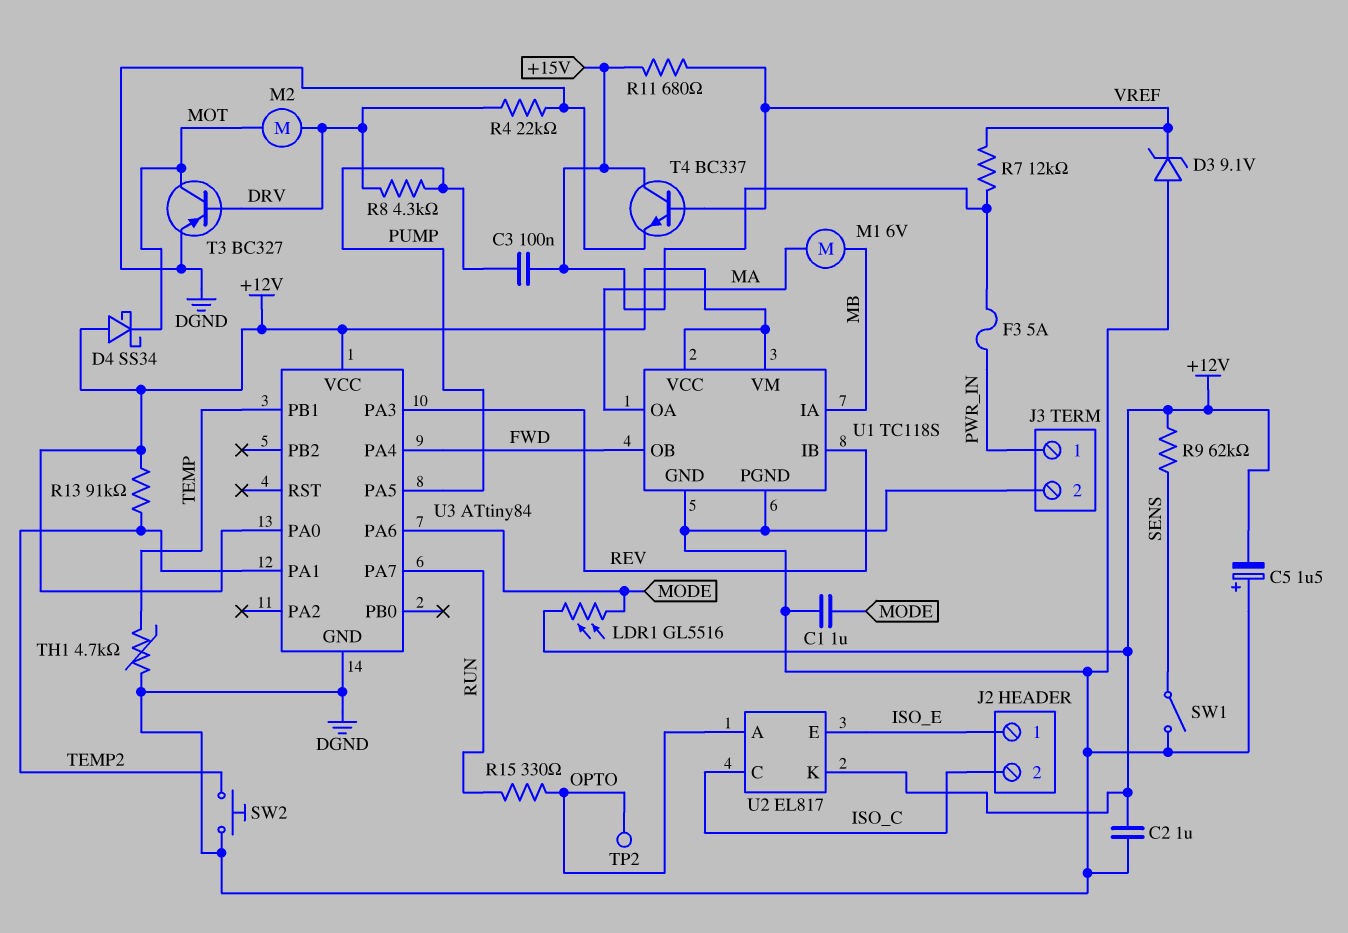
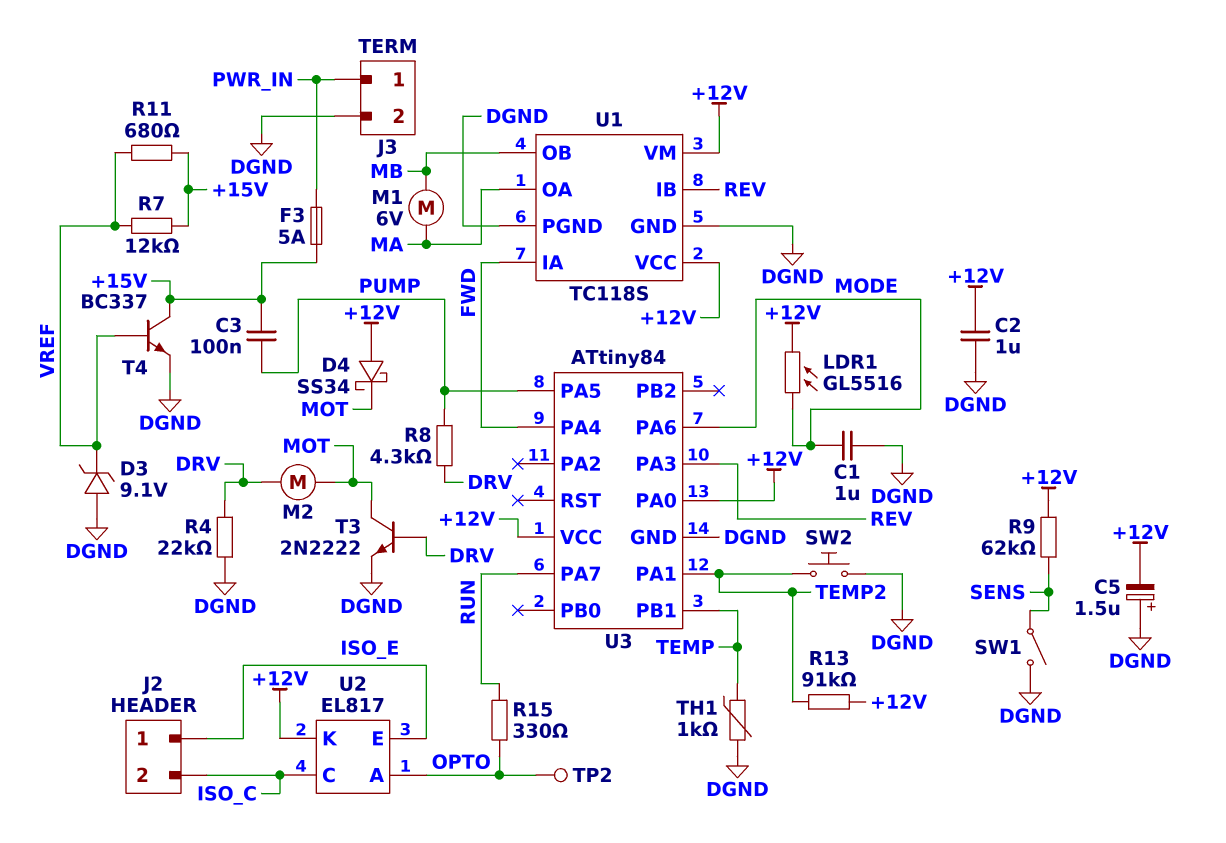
T3: PNP BC327 (B DRV, C MOT, E DGND) -> NPN 2N2222 (B DRV, C MOT, E DGND)
TH1: 4.7k (DGND, TEMP) -> 1k (DGND, TEMP)
U1 pin IA: MB -> FWD
U1 pin OB: FWD -> MB

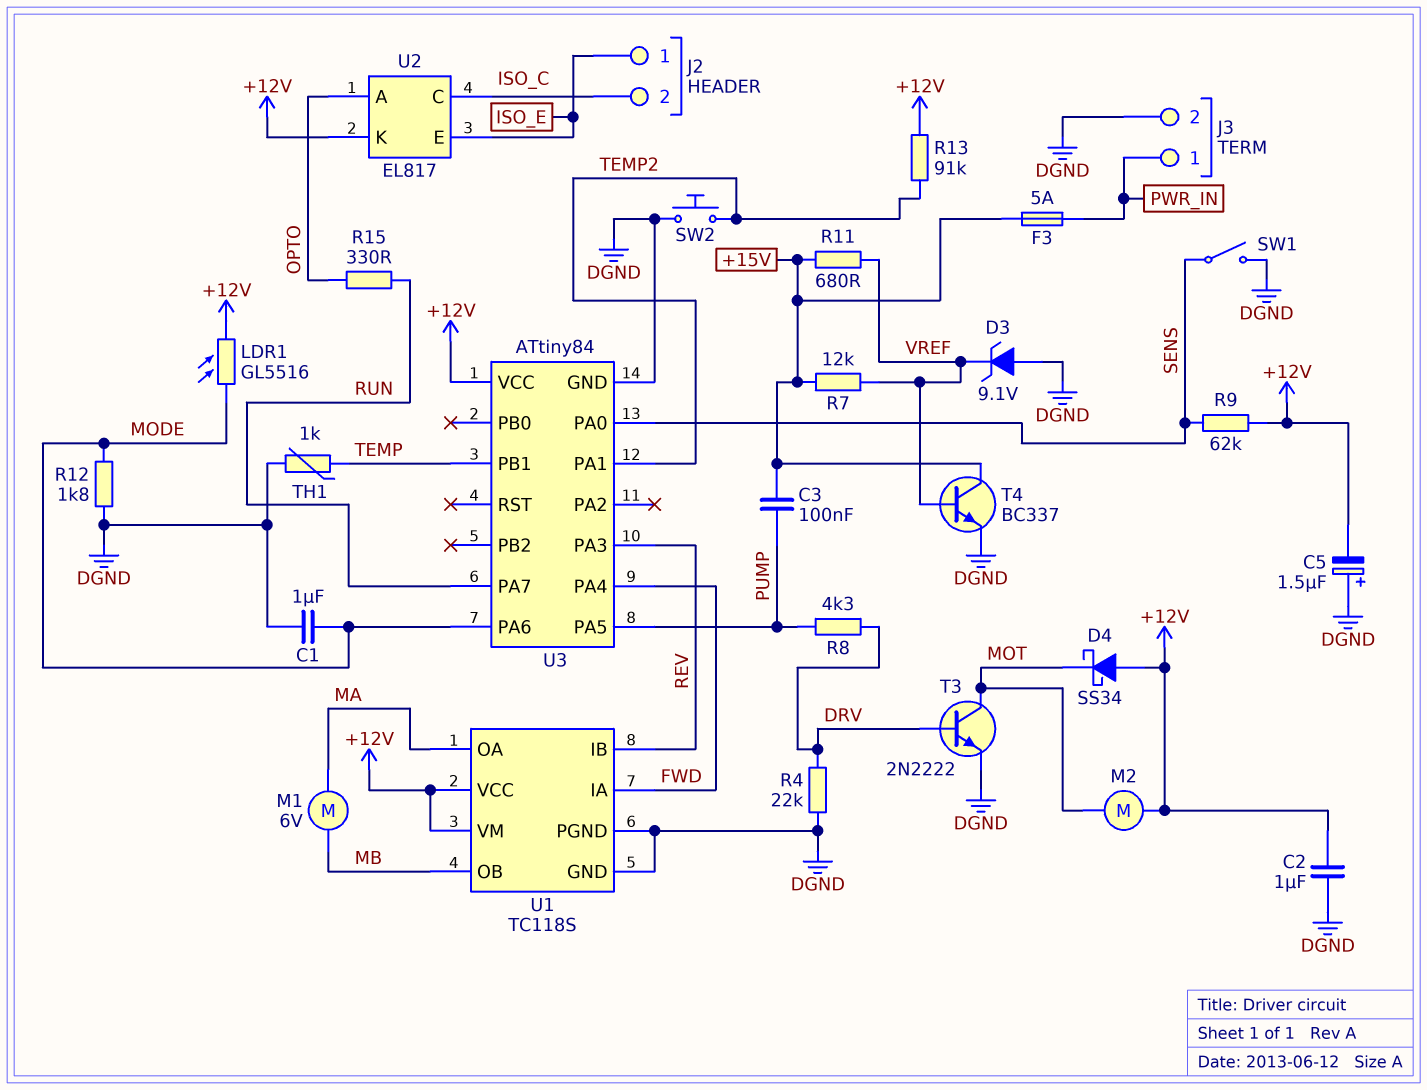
M2: motor (DRV, MOT) -> motor (+12V, MOT)
R12: none -> 1.8k (DGND, MODE)
TP2: test point (OPTO) -> none
U3 pin PA0: +12V -> SENS

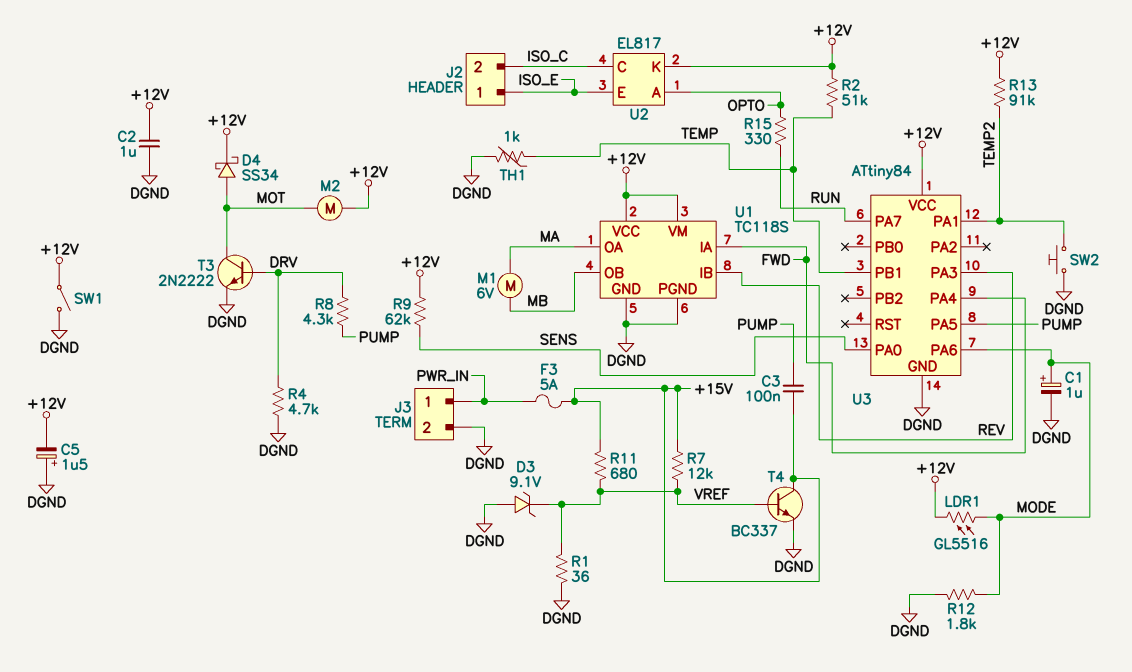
C1: 1uF (DGND, MODE) -> 1uF (plus MODE, minus DGND)
D4: schottky SS34 (A +12V, K MOT) -> schottky SS34 (A MOT, K +12V)
R1: none -> 36 (DGND, VREF)
R2: none -> 51k (+12V, TEMP)
R4: 22k (DGND, DRV) -> 4.7k (DGND, DRV)
SW1: switch (DGND, SENS) -> switch (+12V, DGND)

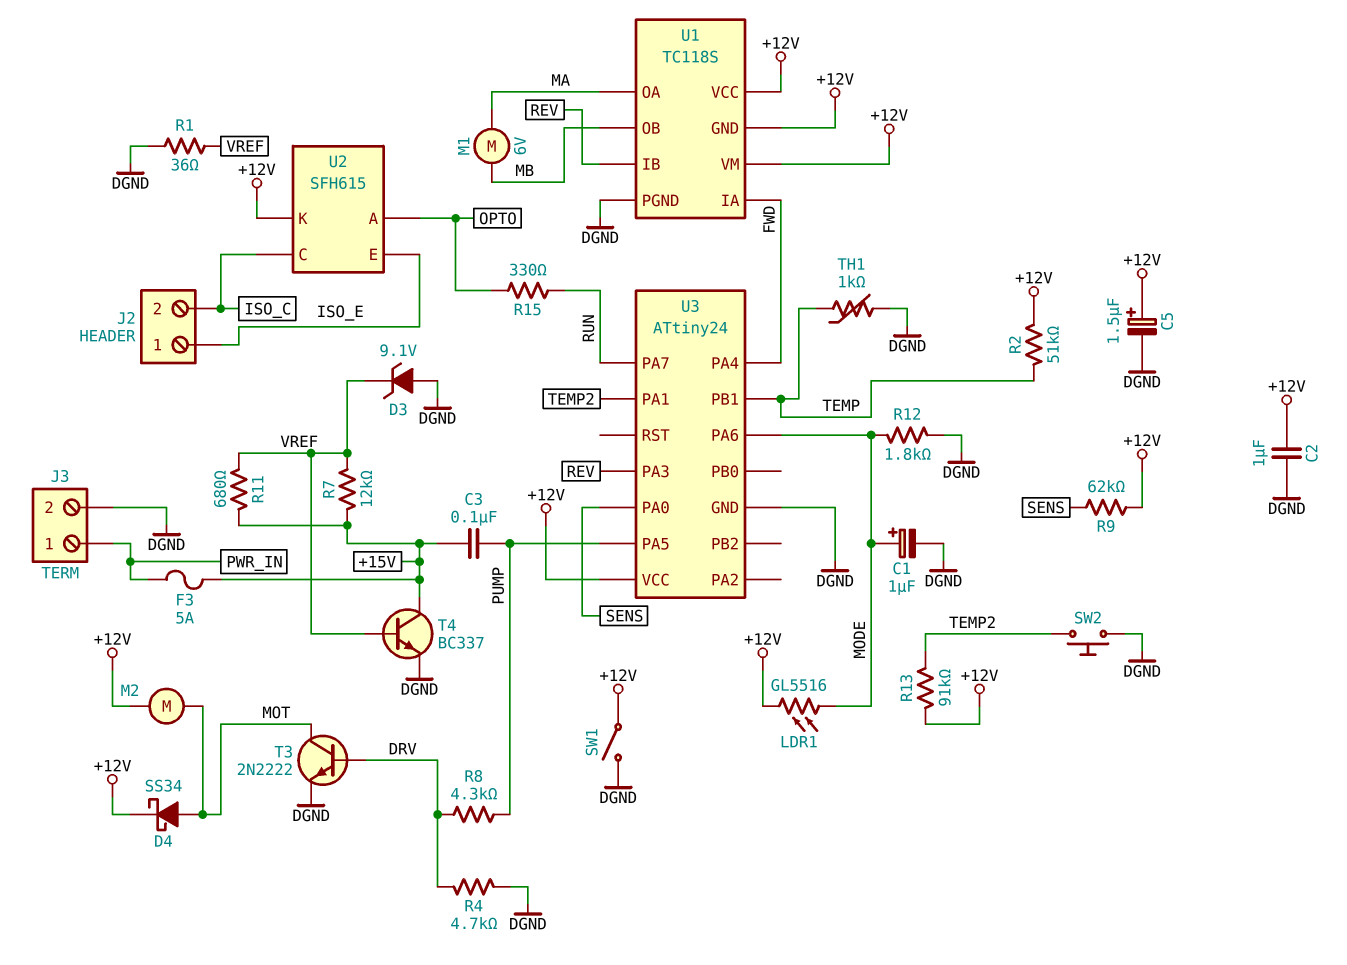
C5: 1.5uF (plus DGND, minus +12V) -> 1.5uF (plus +12V, minus DGND)
U1 pin GND: DGND -> +12V
U2: EL817 -> SFH615
U3: ATtiny84 -> ATtiny24

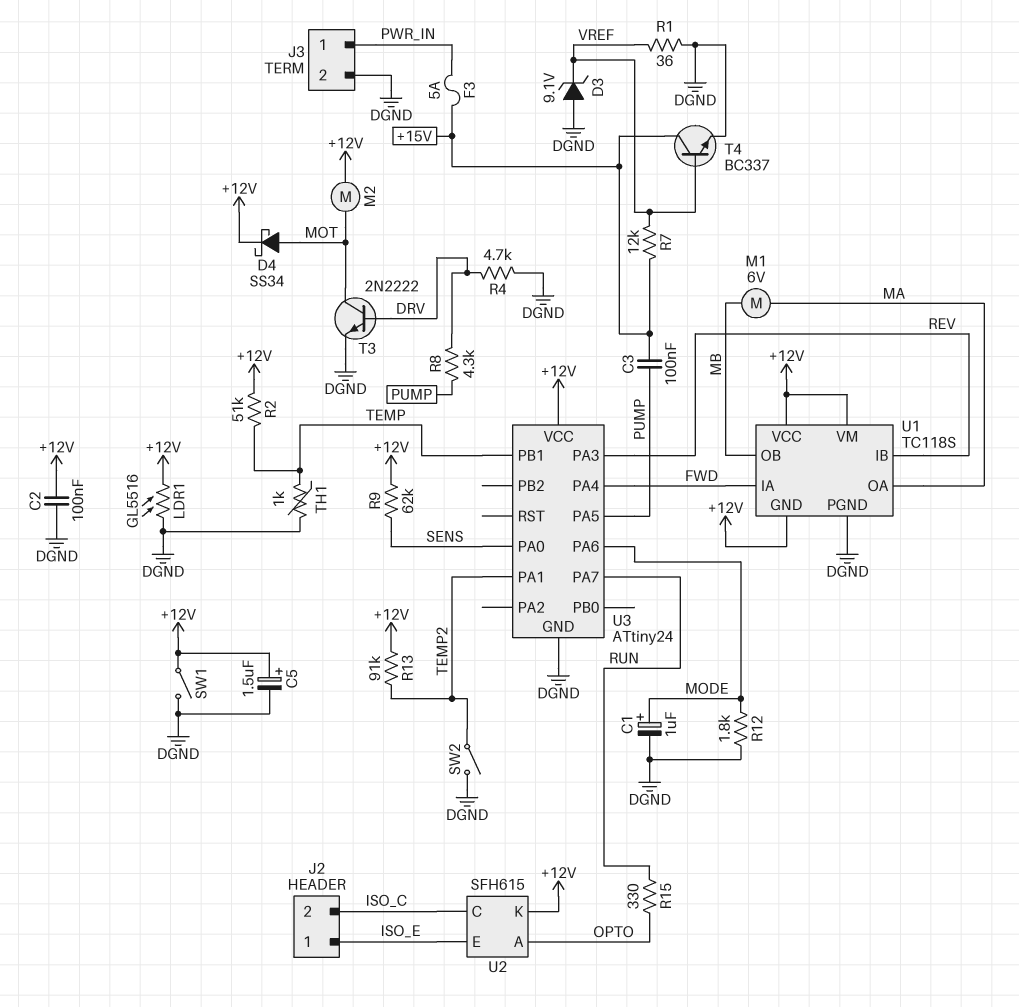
C2: 1uF (+12V, DGND) -> 100nF (+12V, DGND)
LDR1: GL5516 (+12V, MODE) -> GL5516 (+12V, DGND)
R11: 680 (+15V, VREF) -> none
SW2: button (DGND, TEMP2) -> switch (DGND, TEMP2)

